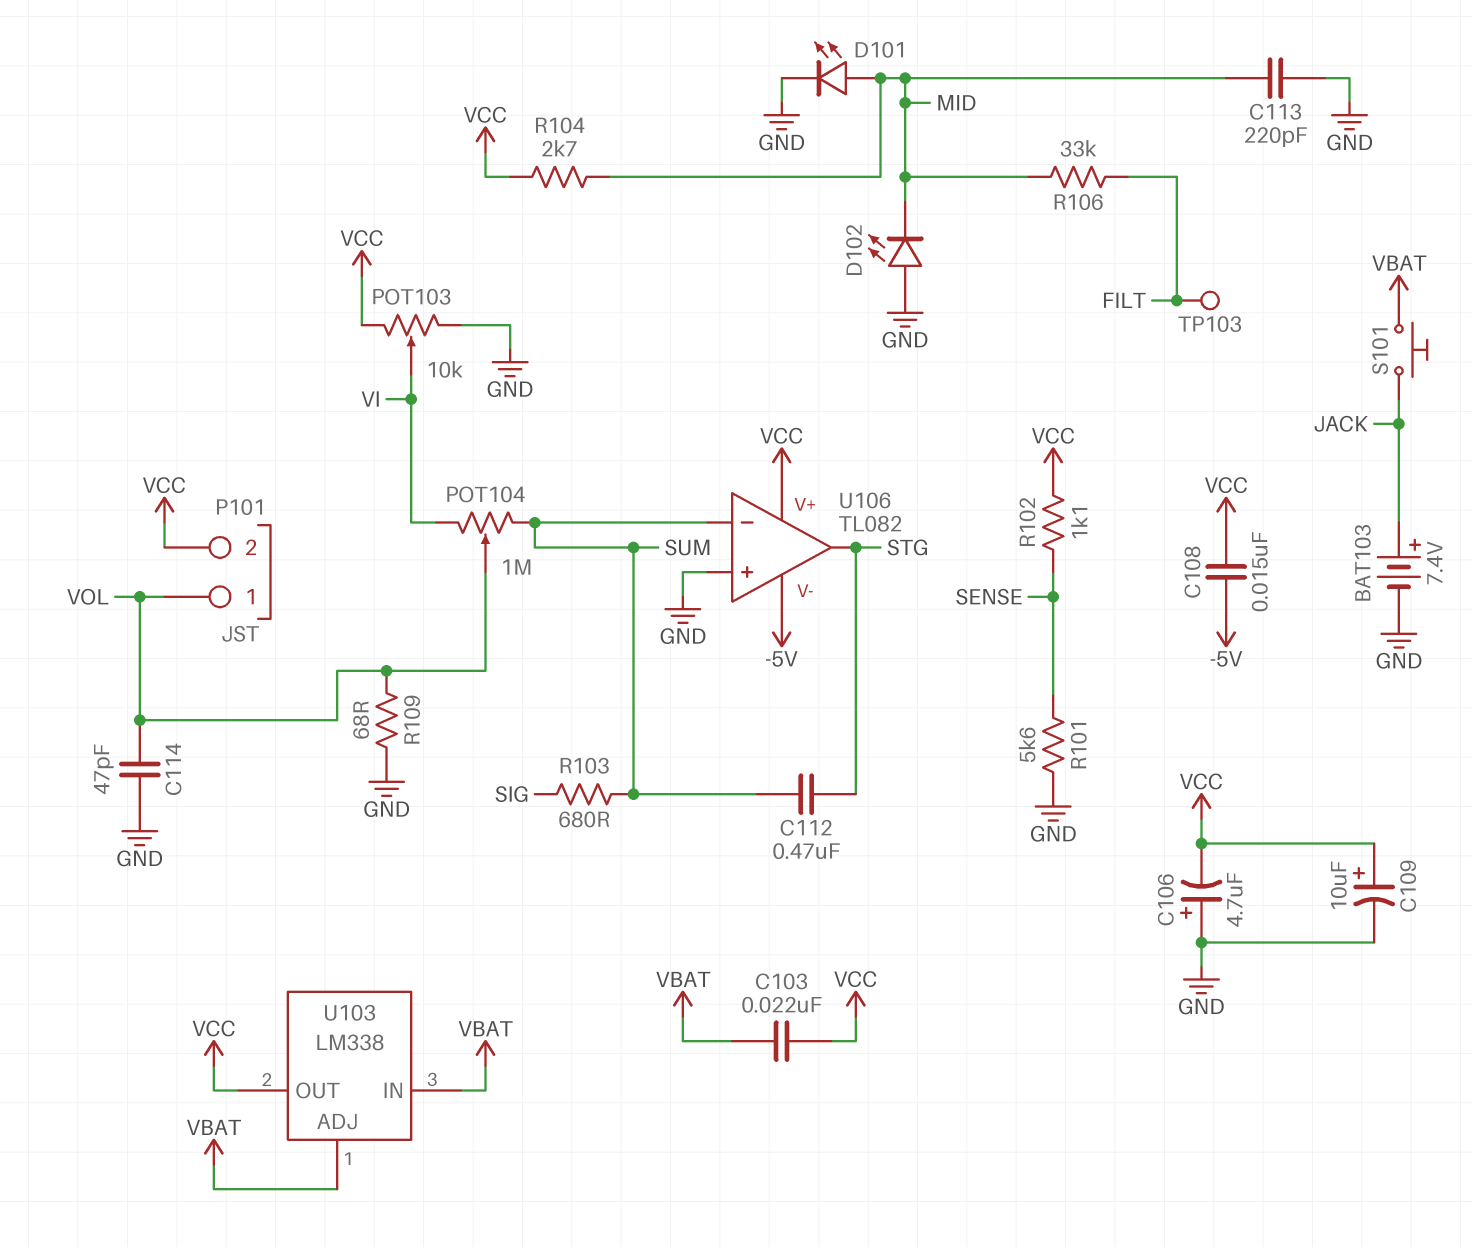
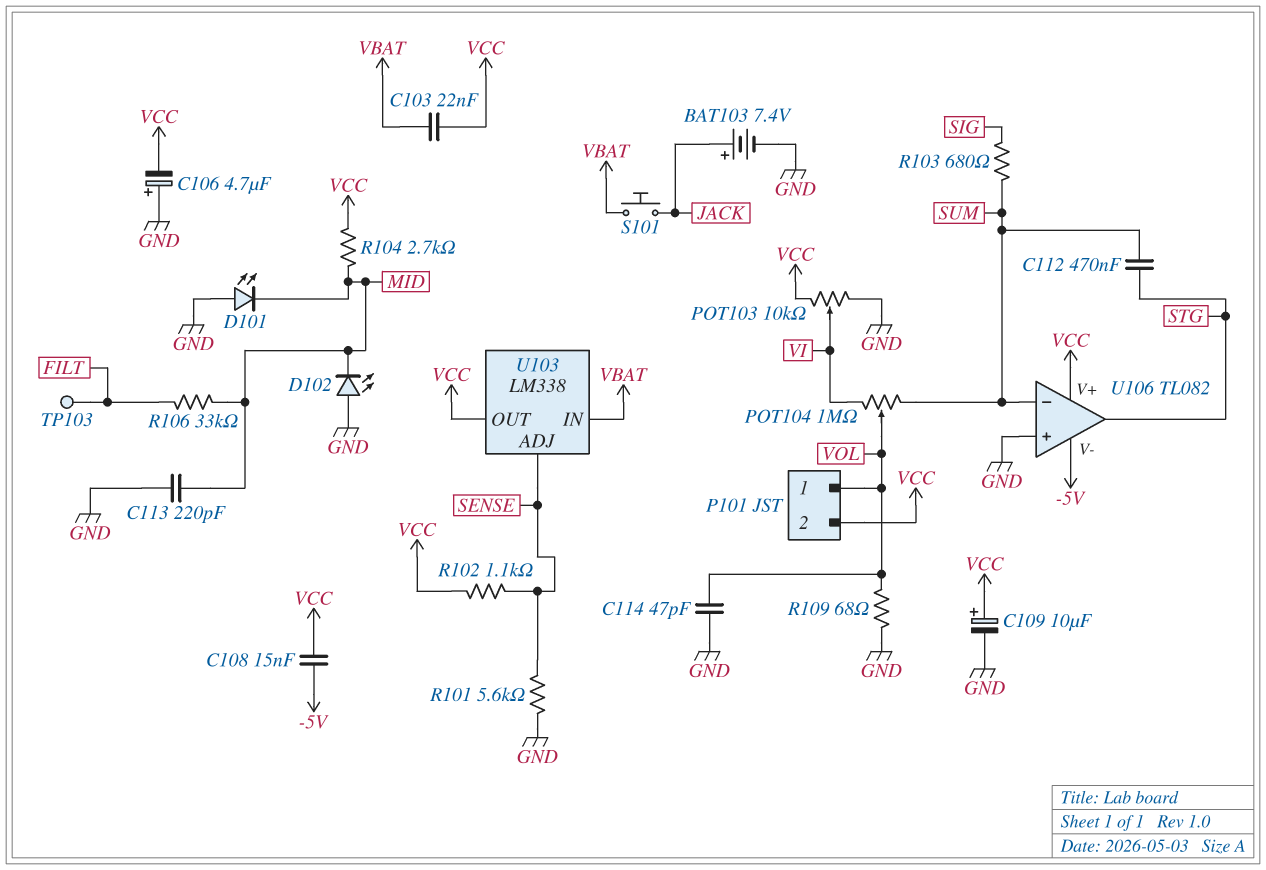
D101: LED (A MID, K GND) -> LED (A GND, K MID)
U103 pin ADJ: VBAT -> SENSE

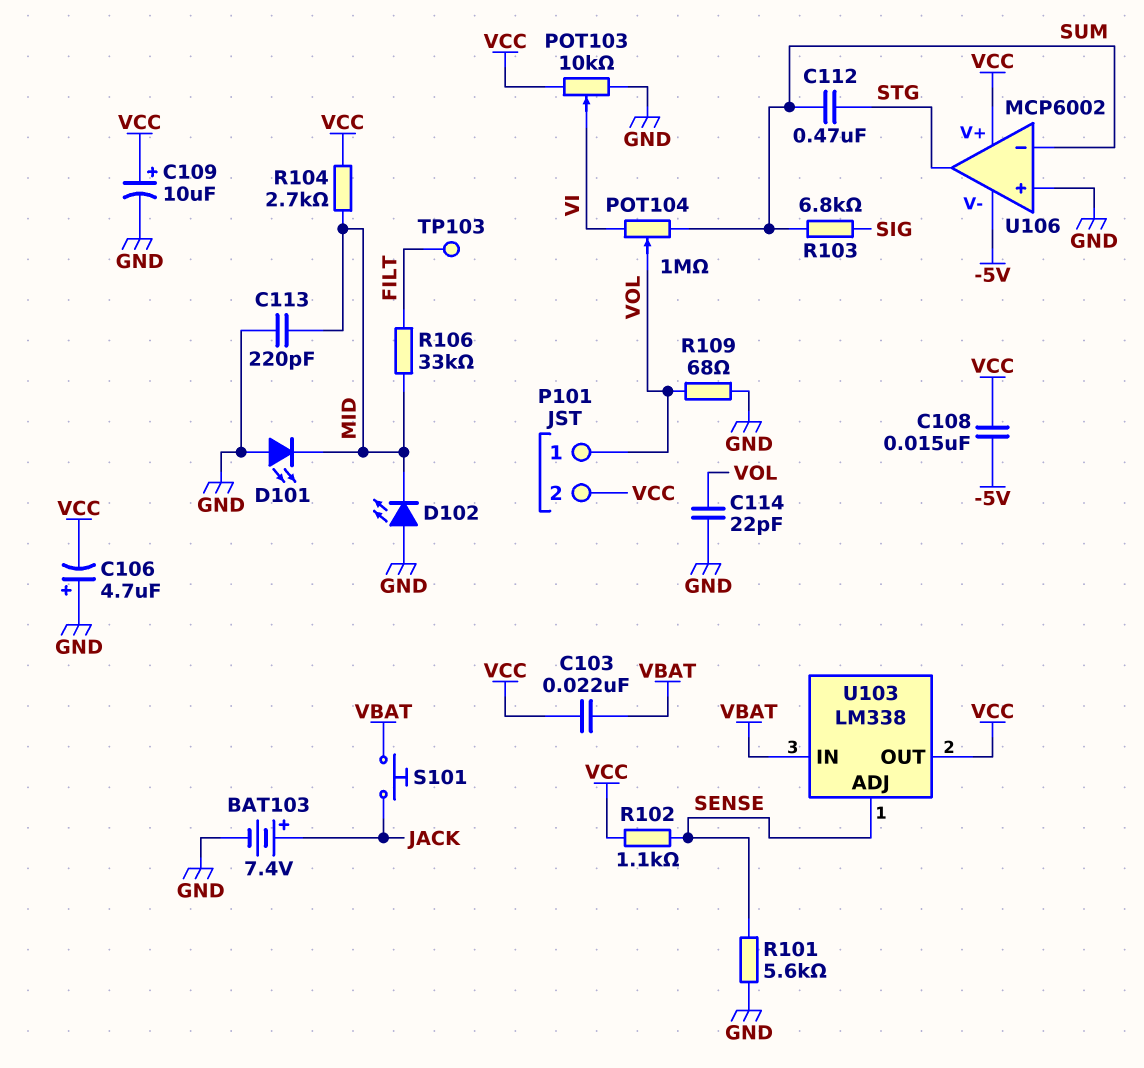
C114: 47pF (GND, VOL) -> 22pF (GND, VOL)
R103: 680 (SIG, SUM) -> 6.8k (SIG, SUM)
U106: TL082 -> MCP6002

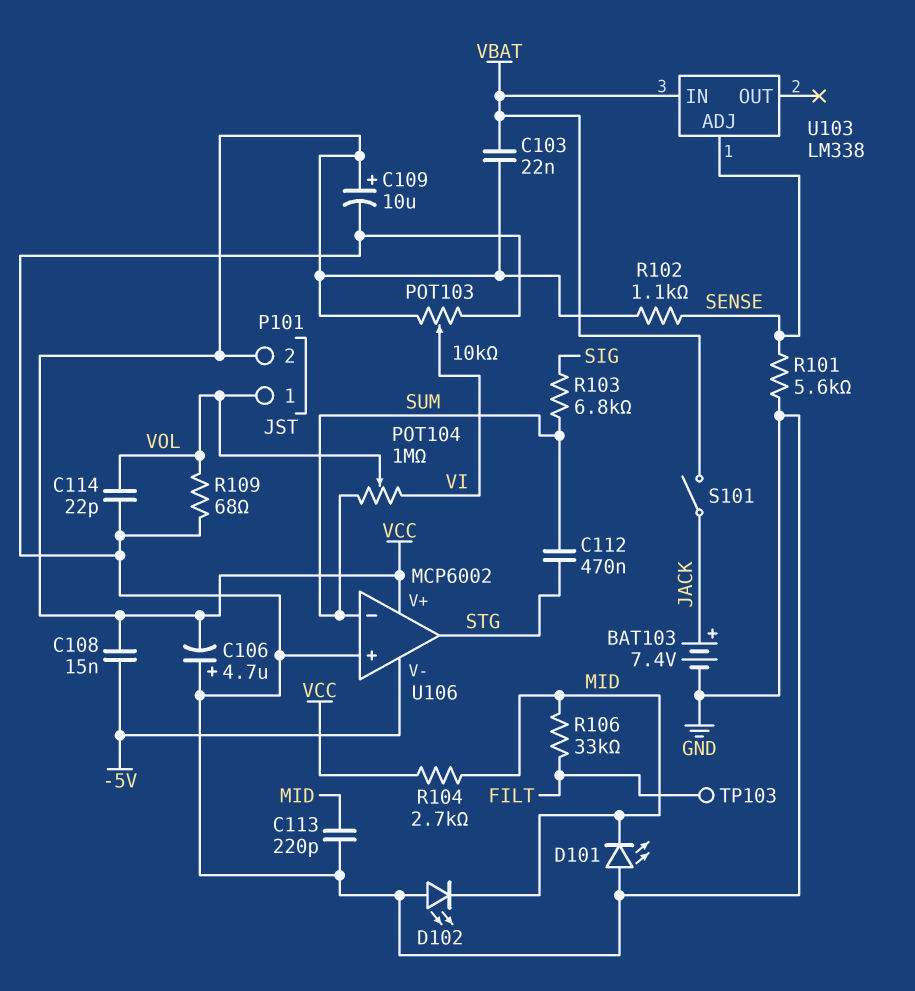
S101: button (JACK, VBAT) -> switch (JACK, VBAT)
U103 pin OUT: VCC -> none

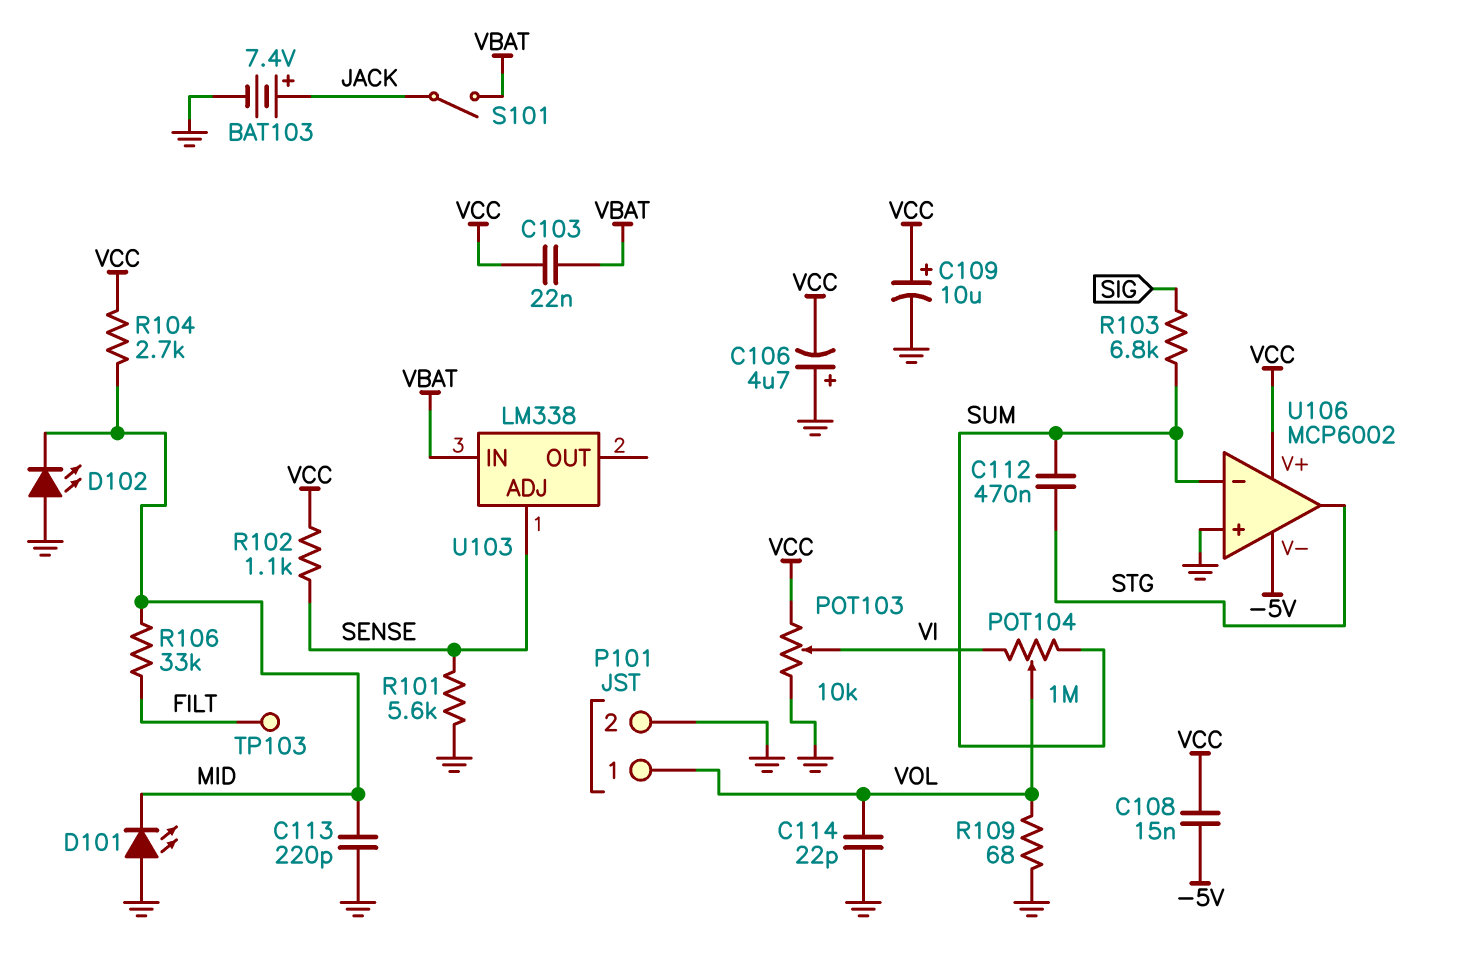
P101 pin 2: VCC -> GND

